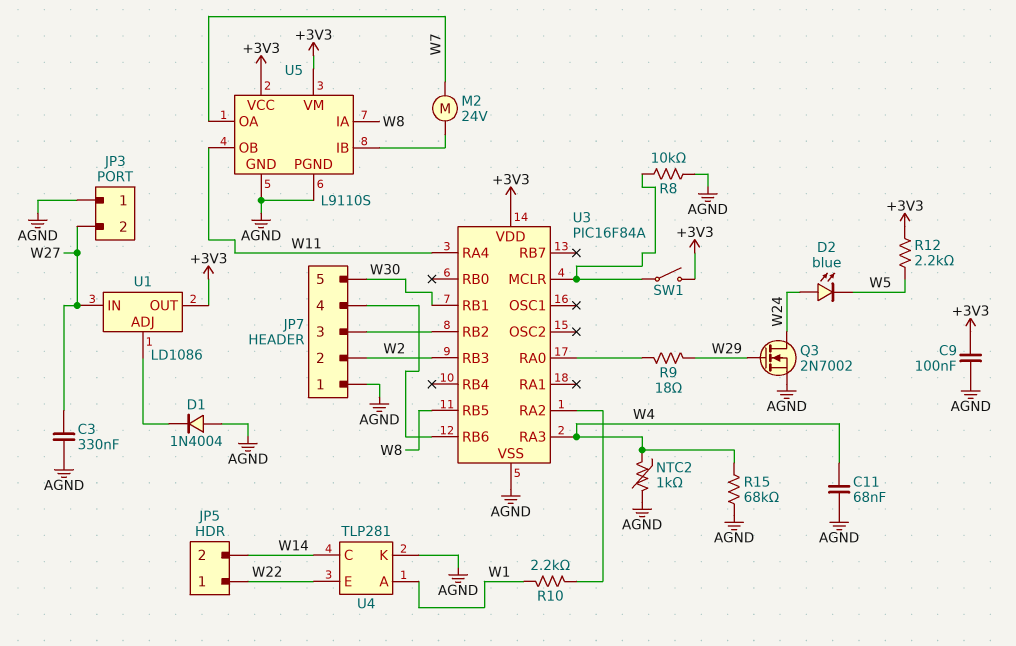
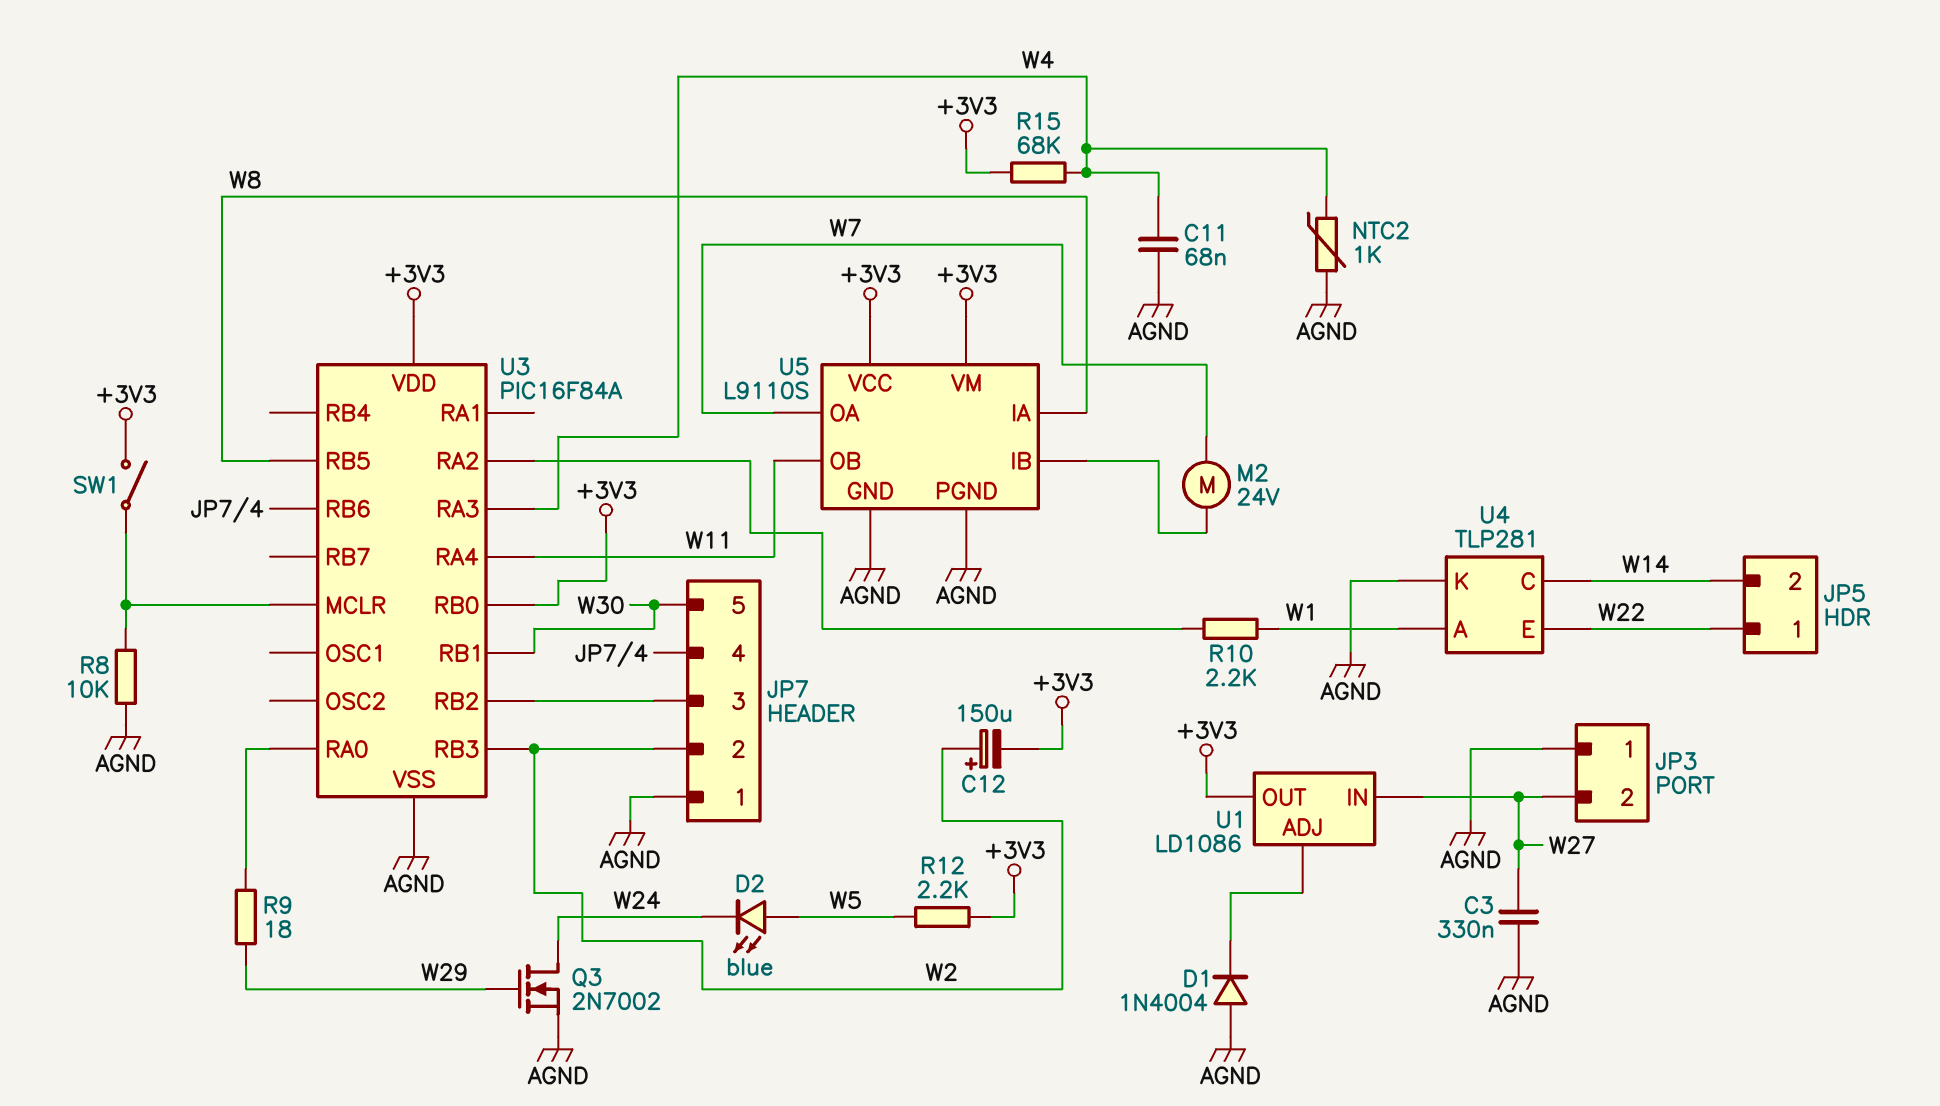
C9: 100nF (+3V3, AGND) -> none
C12: none -> 150uF (plus W2, minus +3V3)
D2: LED blue (A W24, K W5) -> LED blue (A W5, K W24)
R15: 68k (AGND, W4) -> 68k (+3V3, W4)
U3 pin RB0: none -> +3V3

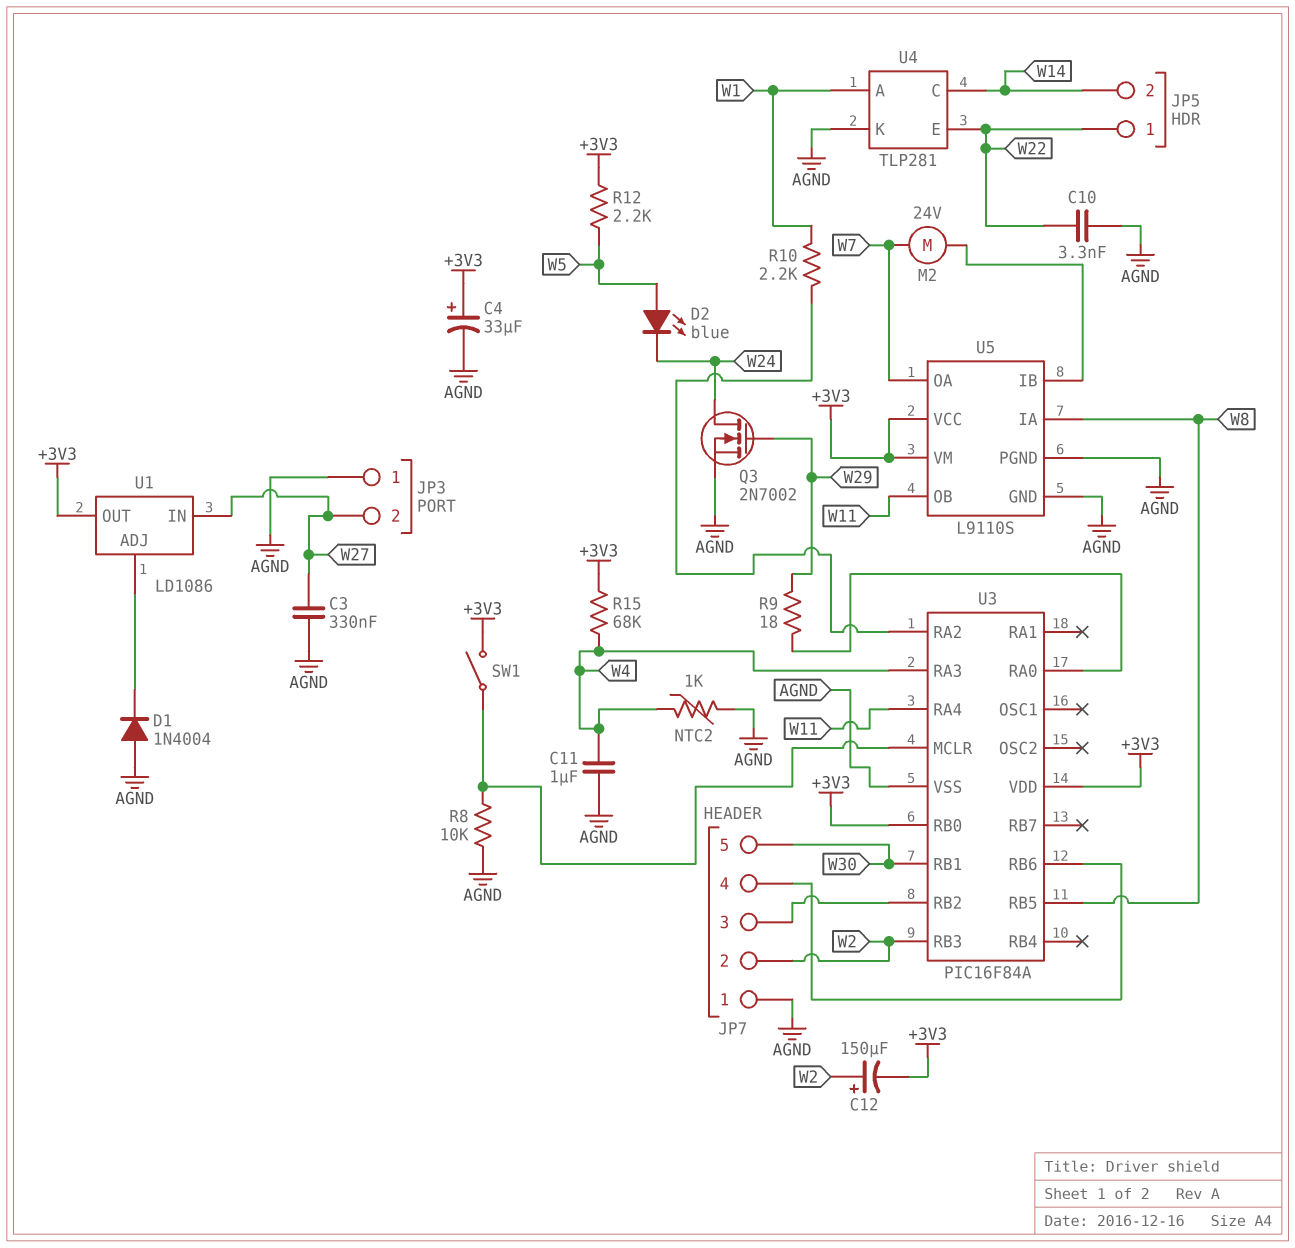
C4: none -> 33uF (plus +3V3, minus AGND)
C10: none -> 3.3nF (AGND, W22)
C11: 68nF (AGND, W4) -> 1uF (AGND, W4)

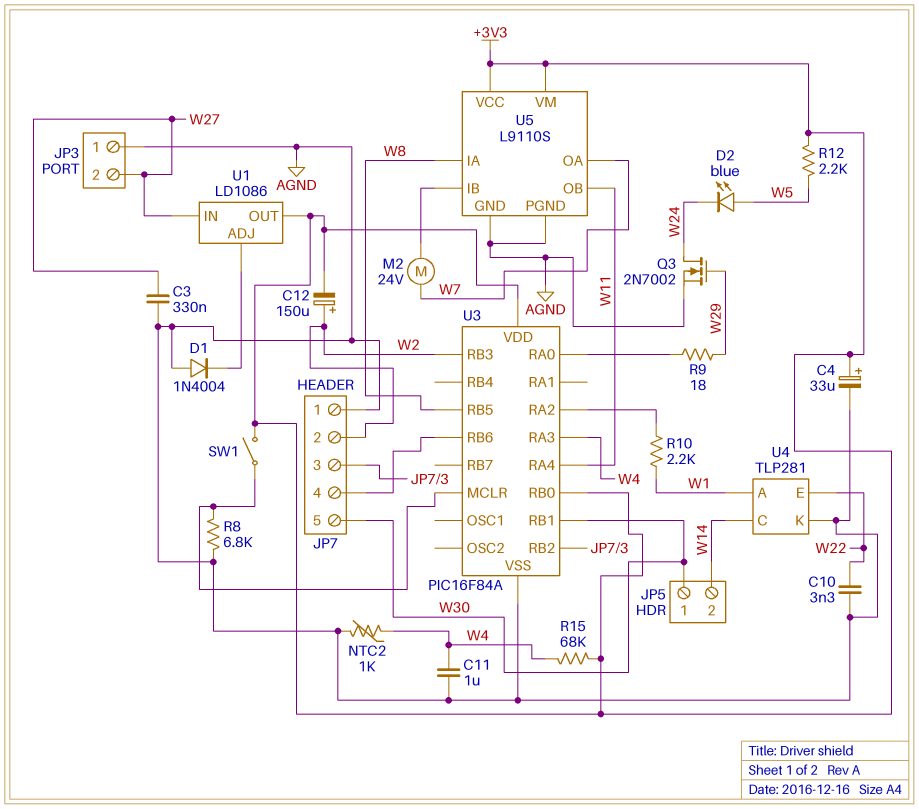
JP5 pin 1: W22 -> W30
R8: 10k (AGND, U3/MCLR) -> 6.8k (AGND, U3/MCLR)

